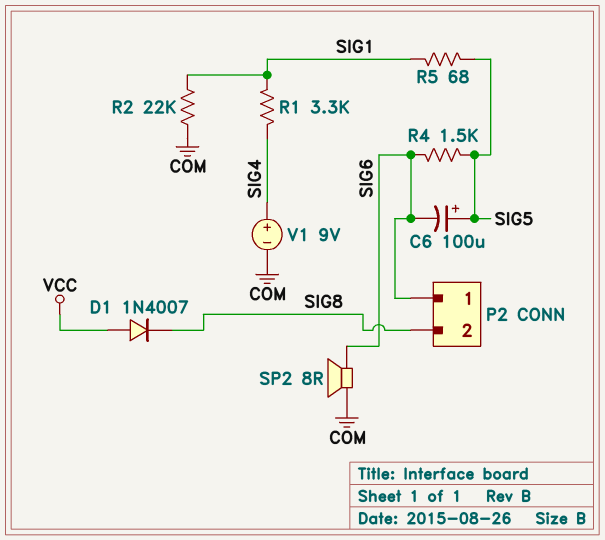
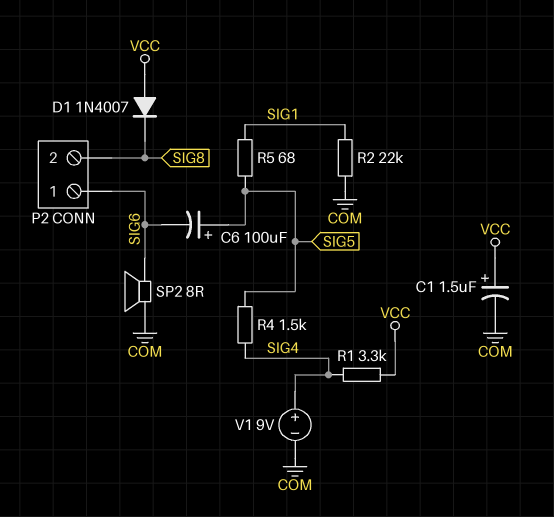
C1: none -> 1.5uF (plus VCC, minus COM)
R1: 3.3k (SIG1, SIG4) -> 3.3k (SIG4, VCC)
R4: 1.5k (SIG5, SIG6) -> 1.5k (SIG4, SIG5)

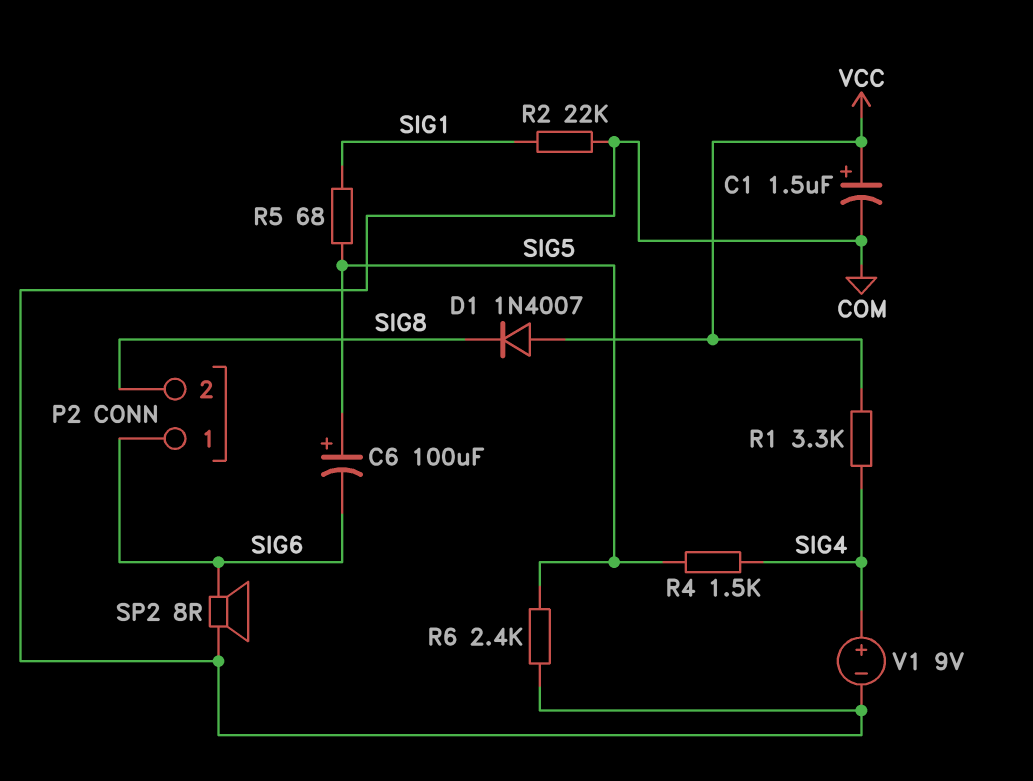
R6: none -> 2.4k (COM, SIG5)

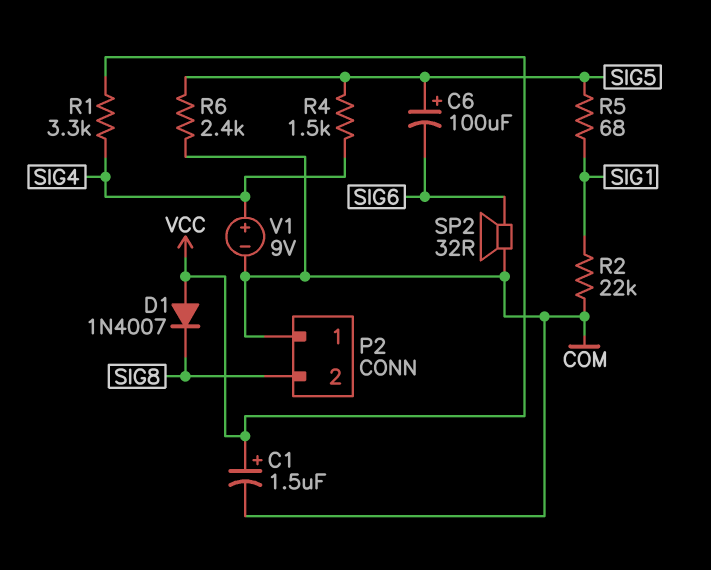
P2 pin 1: SIG6 -> COM
SP2: speaker 8R (COM, SIG6) -> speaker 32R (COM, SIG6)

